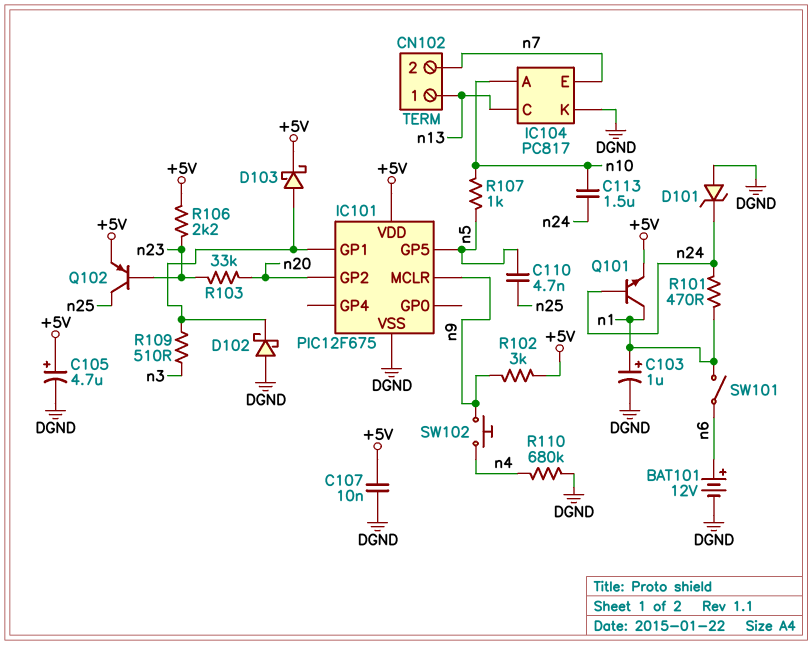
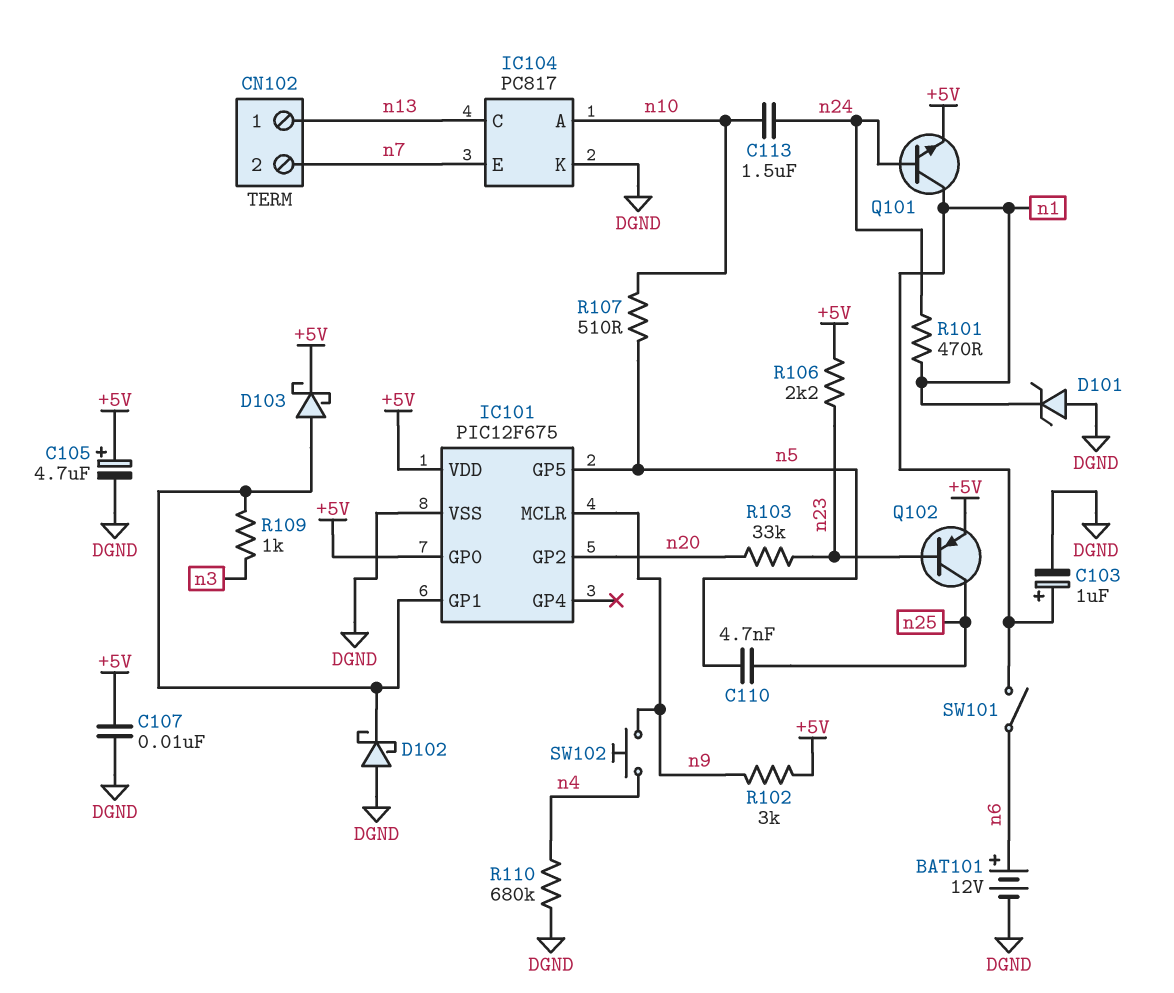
D101: zener (A DGND, K n24) -> zener (A DGND, K n1)
IC101 pin GP0: none -> +5V
R107: 1k (n5, n10) -> 510 (n5, n10)
R109: 510 (IC101/GP1, n3) -> 1k (IC101/GP1, n3)

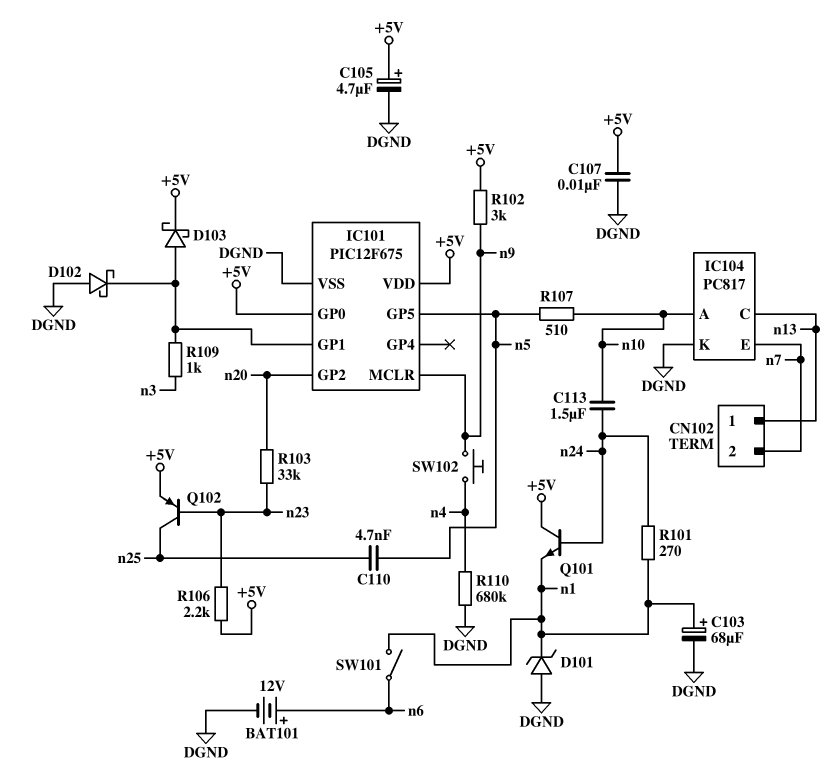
C103: 1uF (plus n1, minus DGND) -> 68uF (plus n1, minus DGND)
Q101: NPN (B n24, C n1, E +5V) -> NPN (B n24, C +5V, E n1)
R101: 470 (n1, n24) -> 270 (n1, n24)

